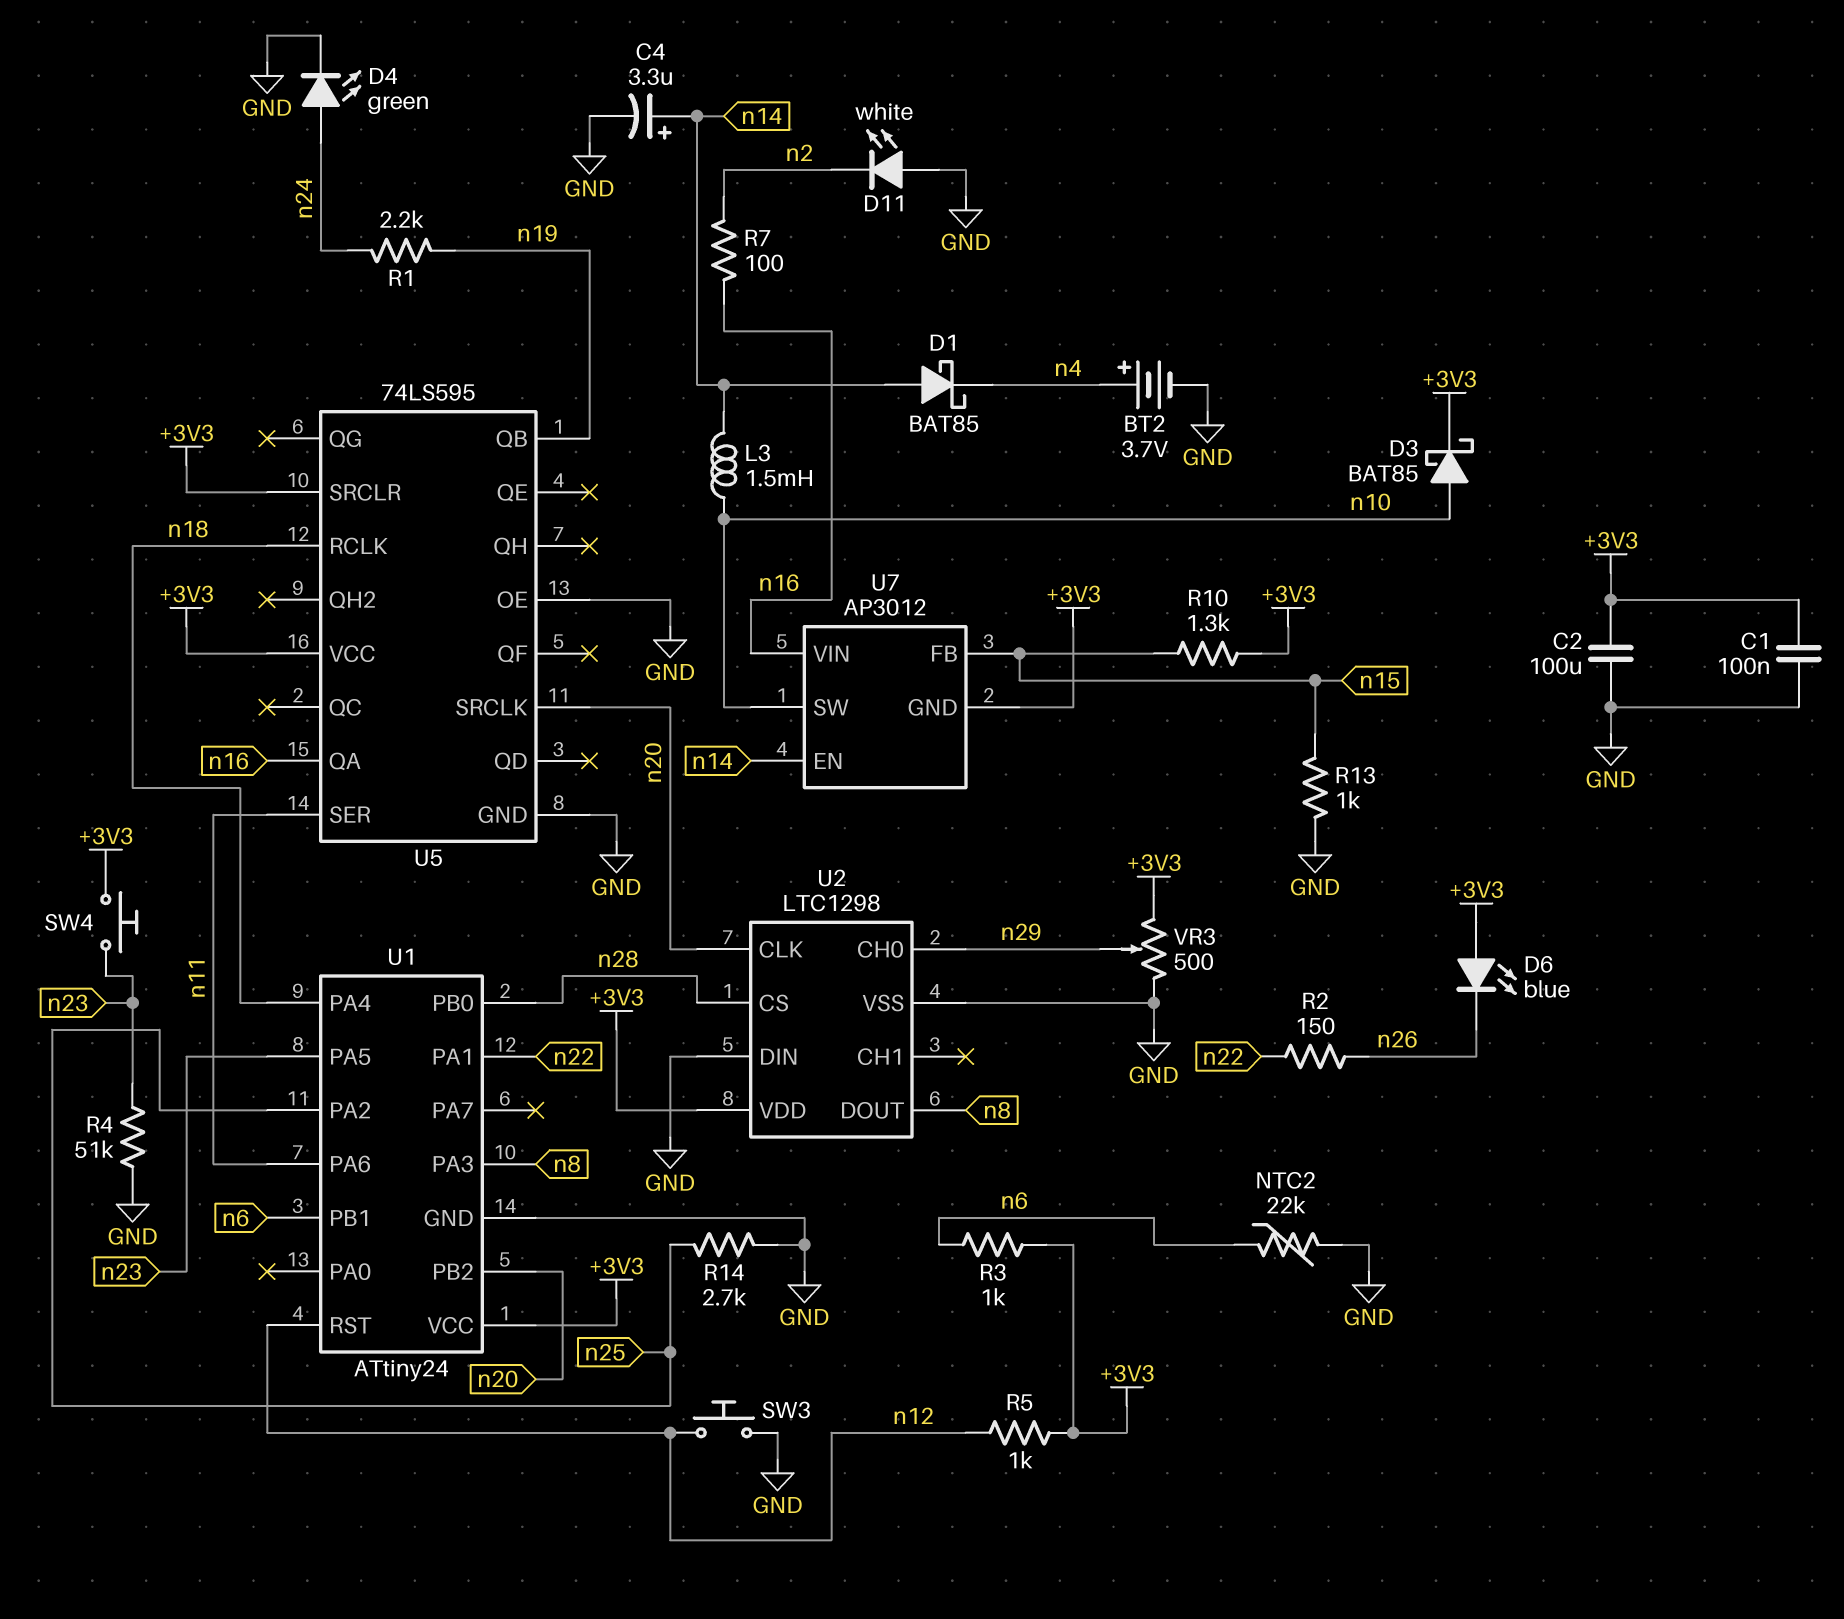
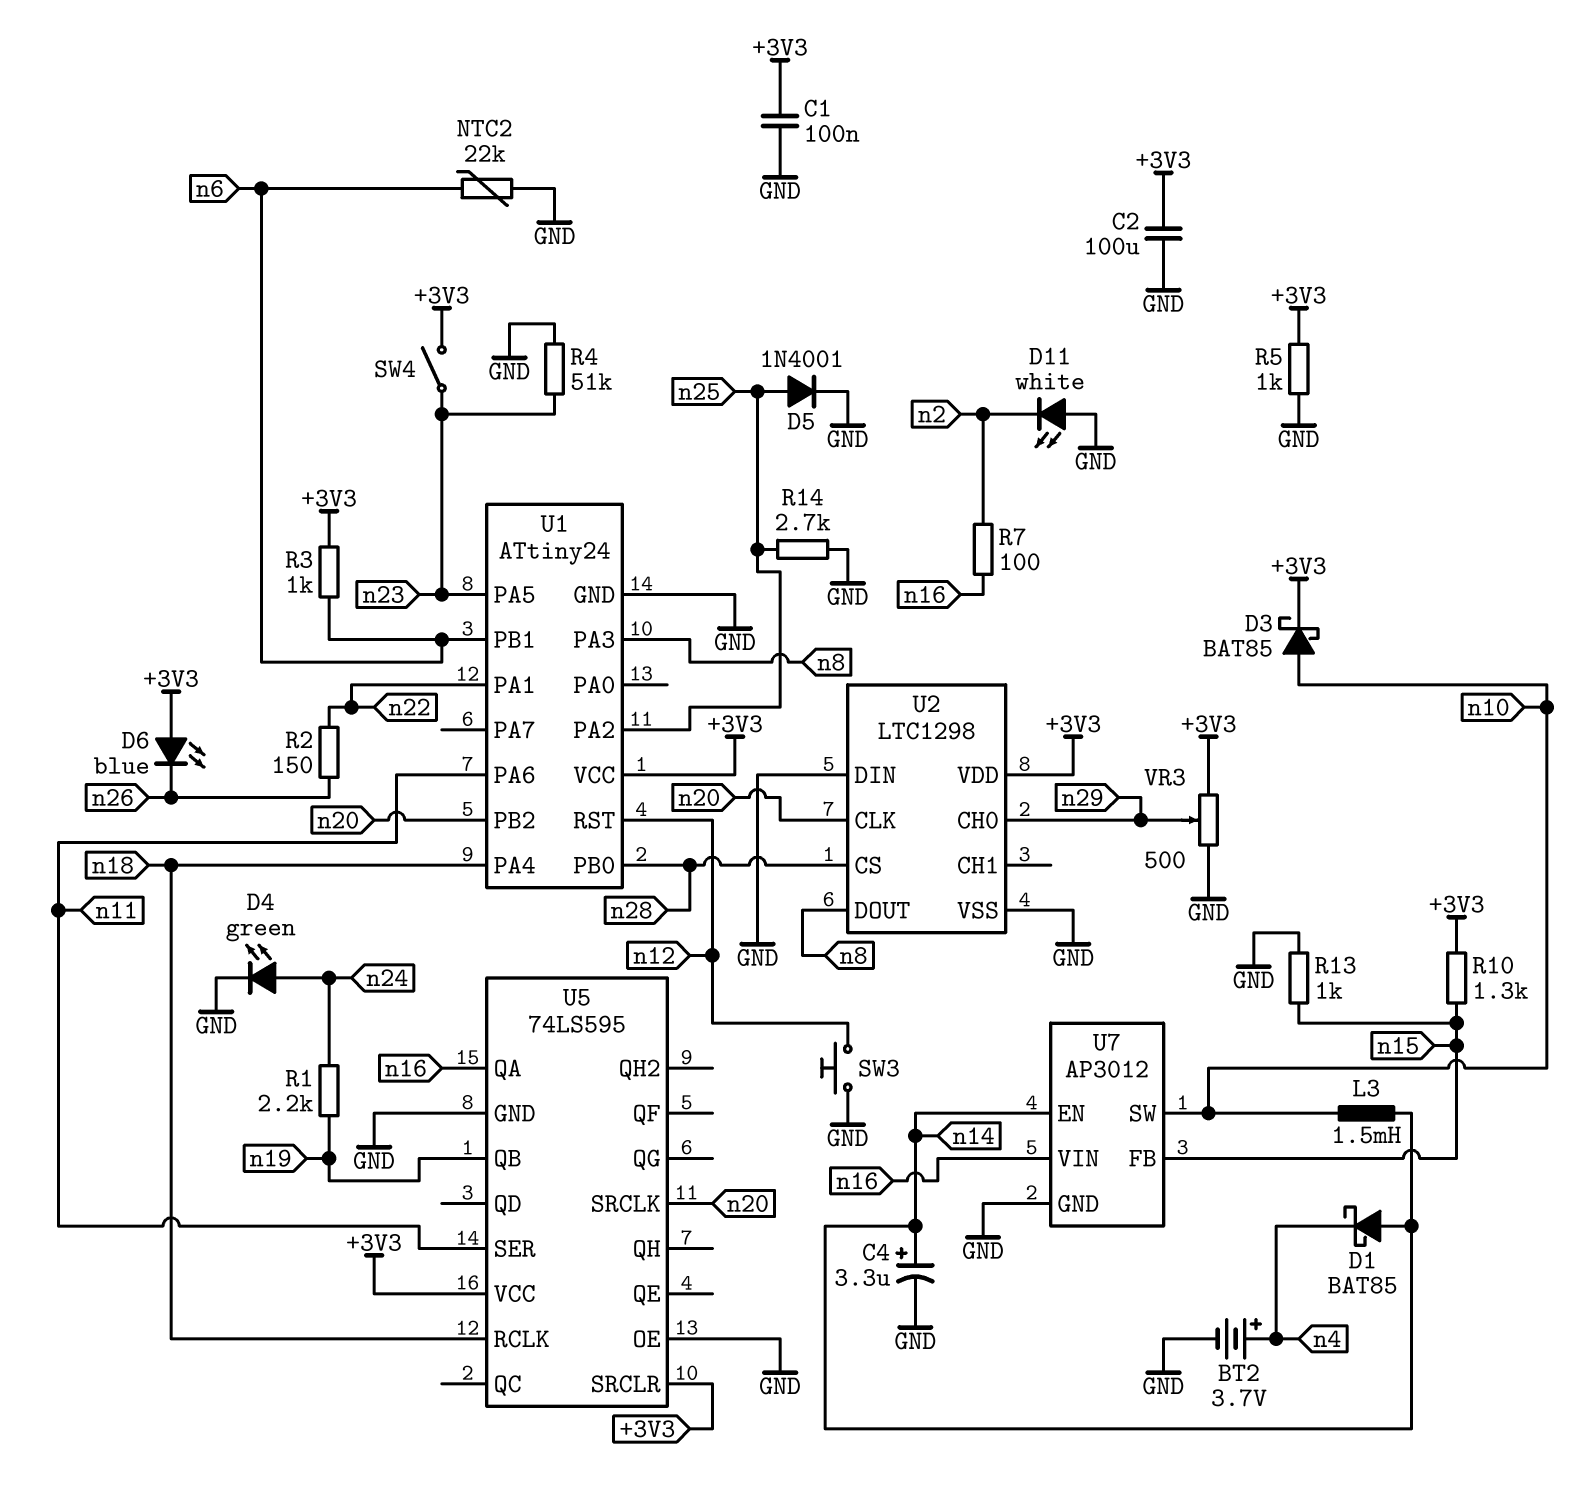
D5: none -> diode 1N4001 (A n25, K GND)
R5: 1k (+3V3, n12) -> 1k (+3V3, GND)
SW4: button (+3V3, n23) -> switch (+3V3, n23)
U7 pin GND: +3V3 -> GND

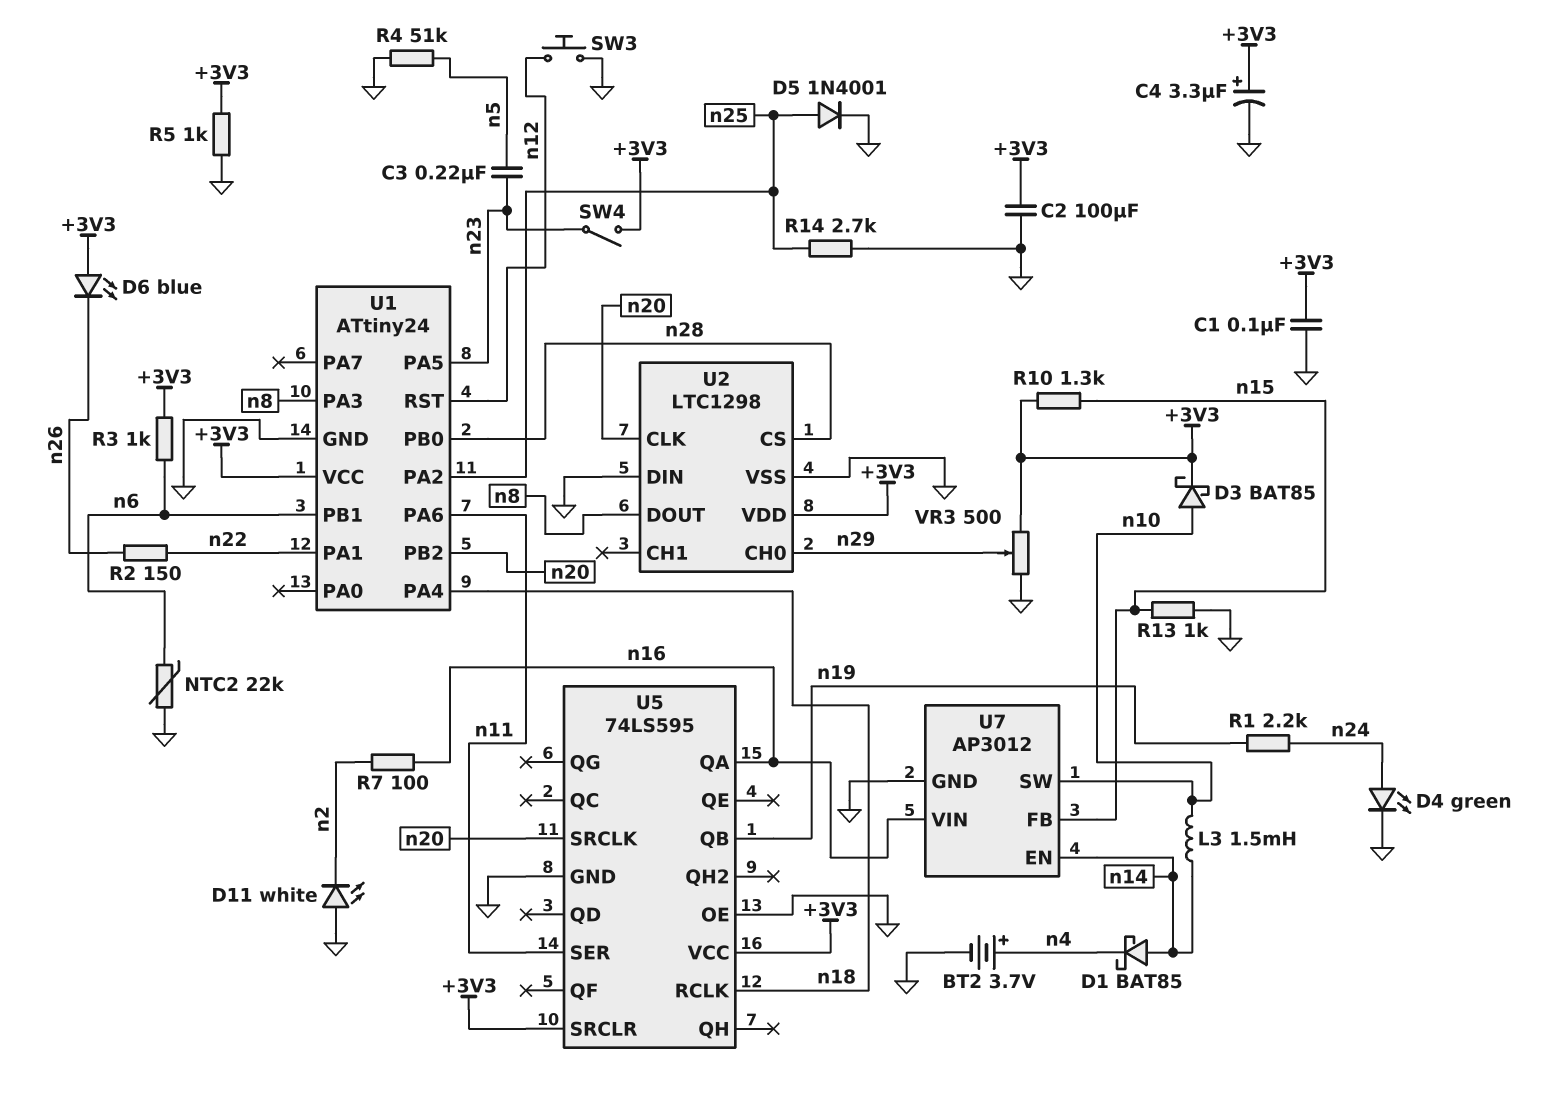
C3: none -> 220nF (n5, n23)
C4: 3.3uF (plus n14, minus GND) -> 3.3uF (plus +3V3, minus GND)
R4: 51k (GND, n23) -> 51k (GND, n5)

